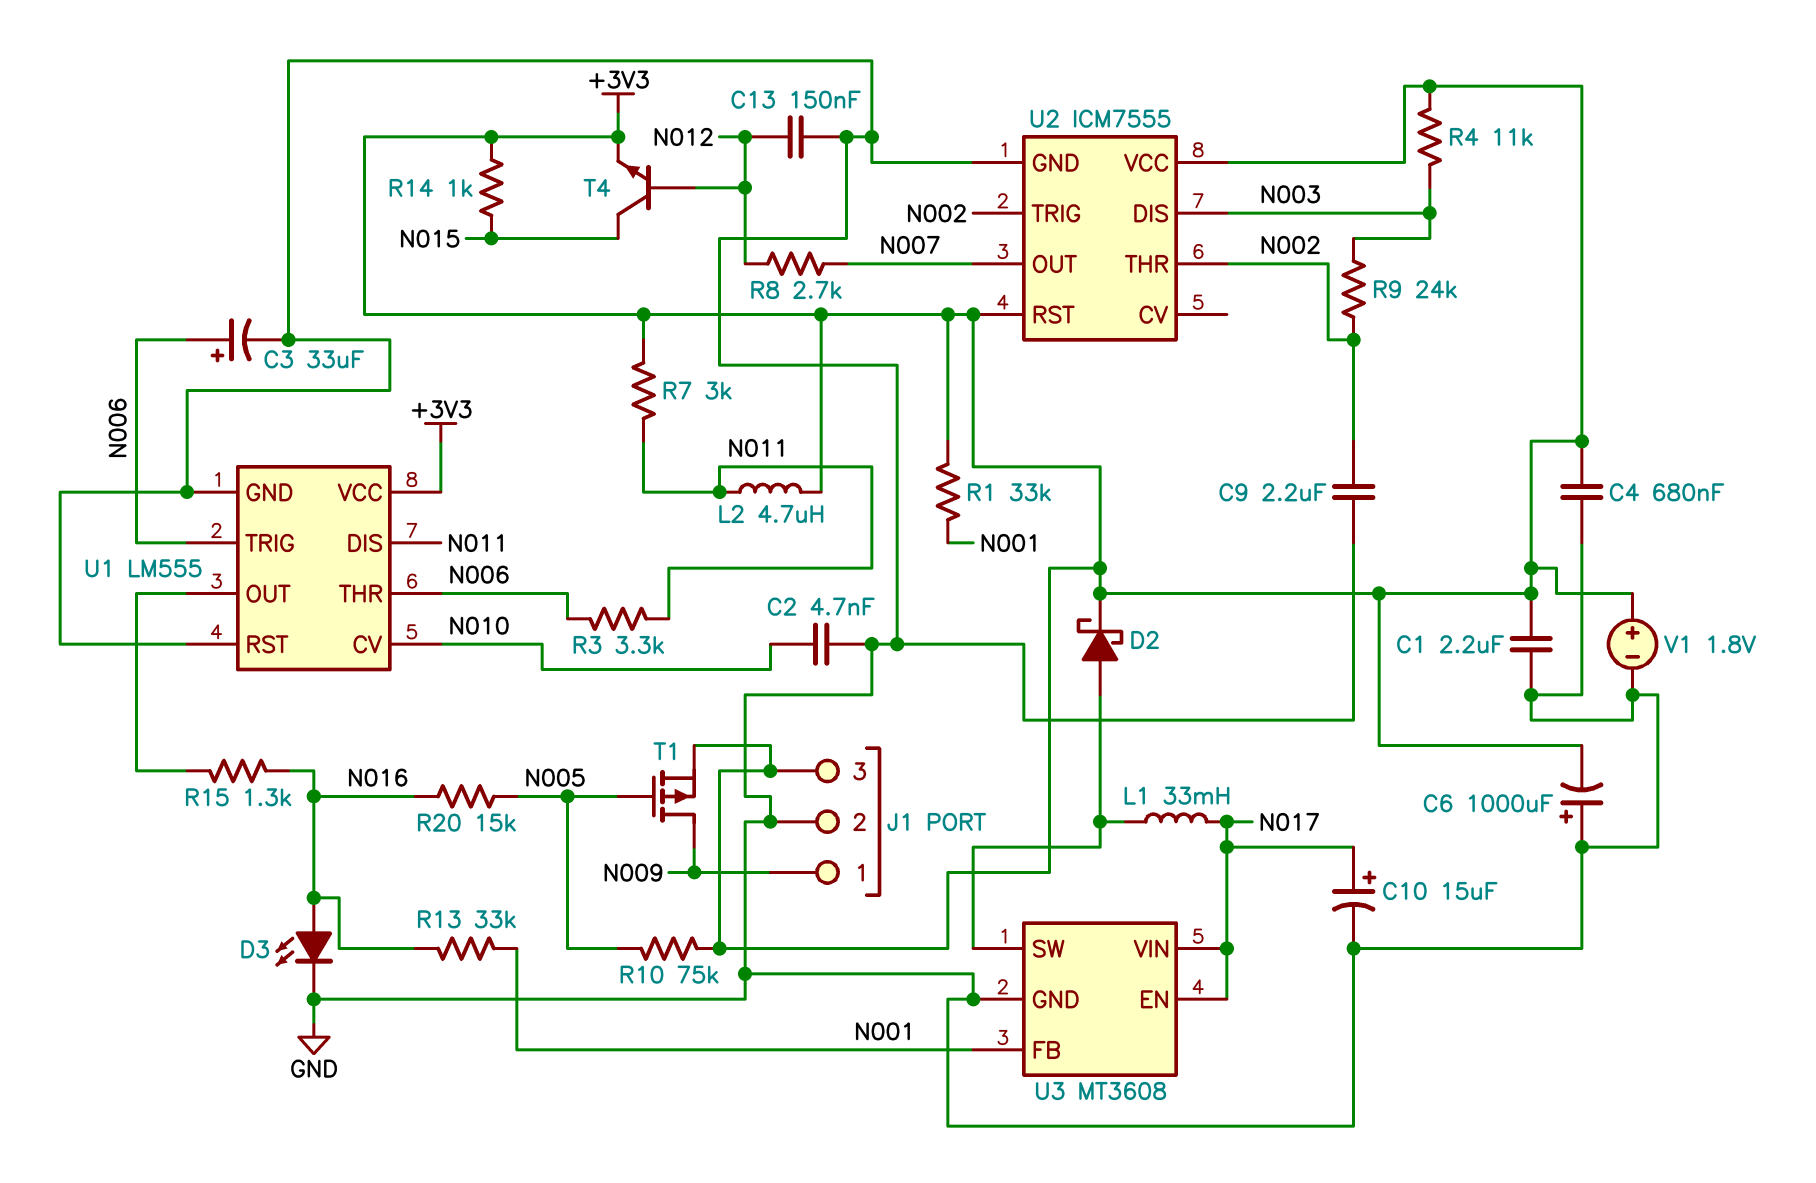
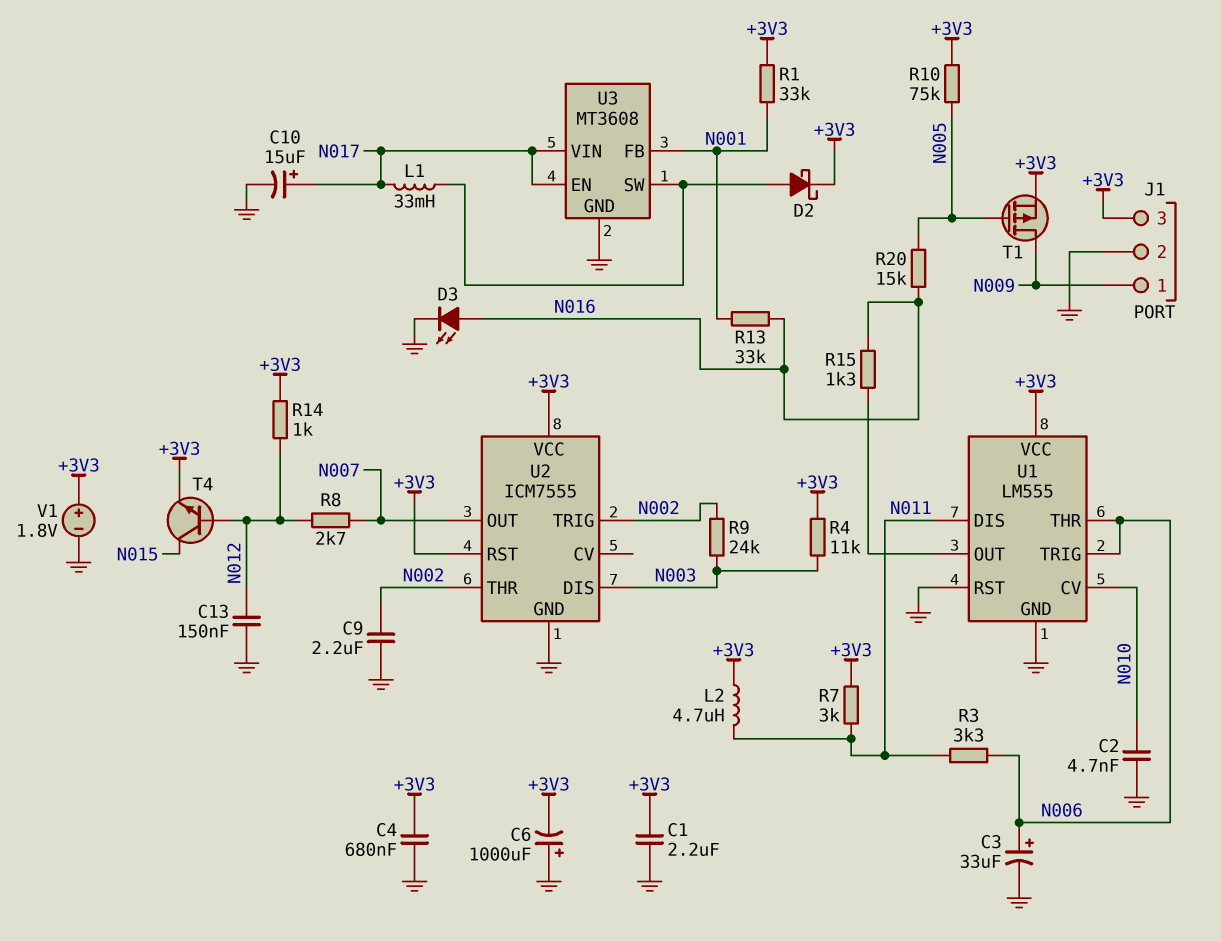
R14: 1k (+3V3, N015) -> 1k (+3V3, N012)

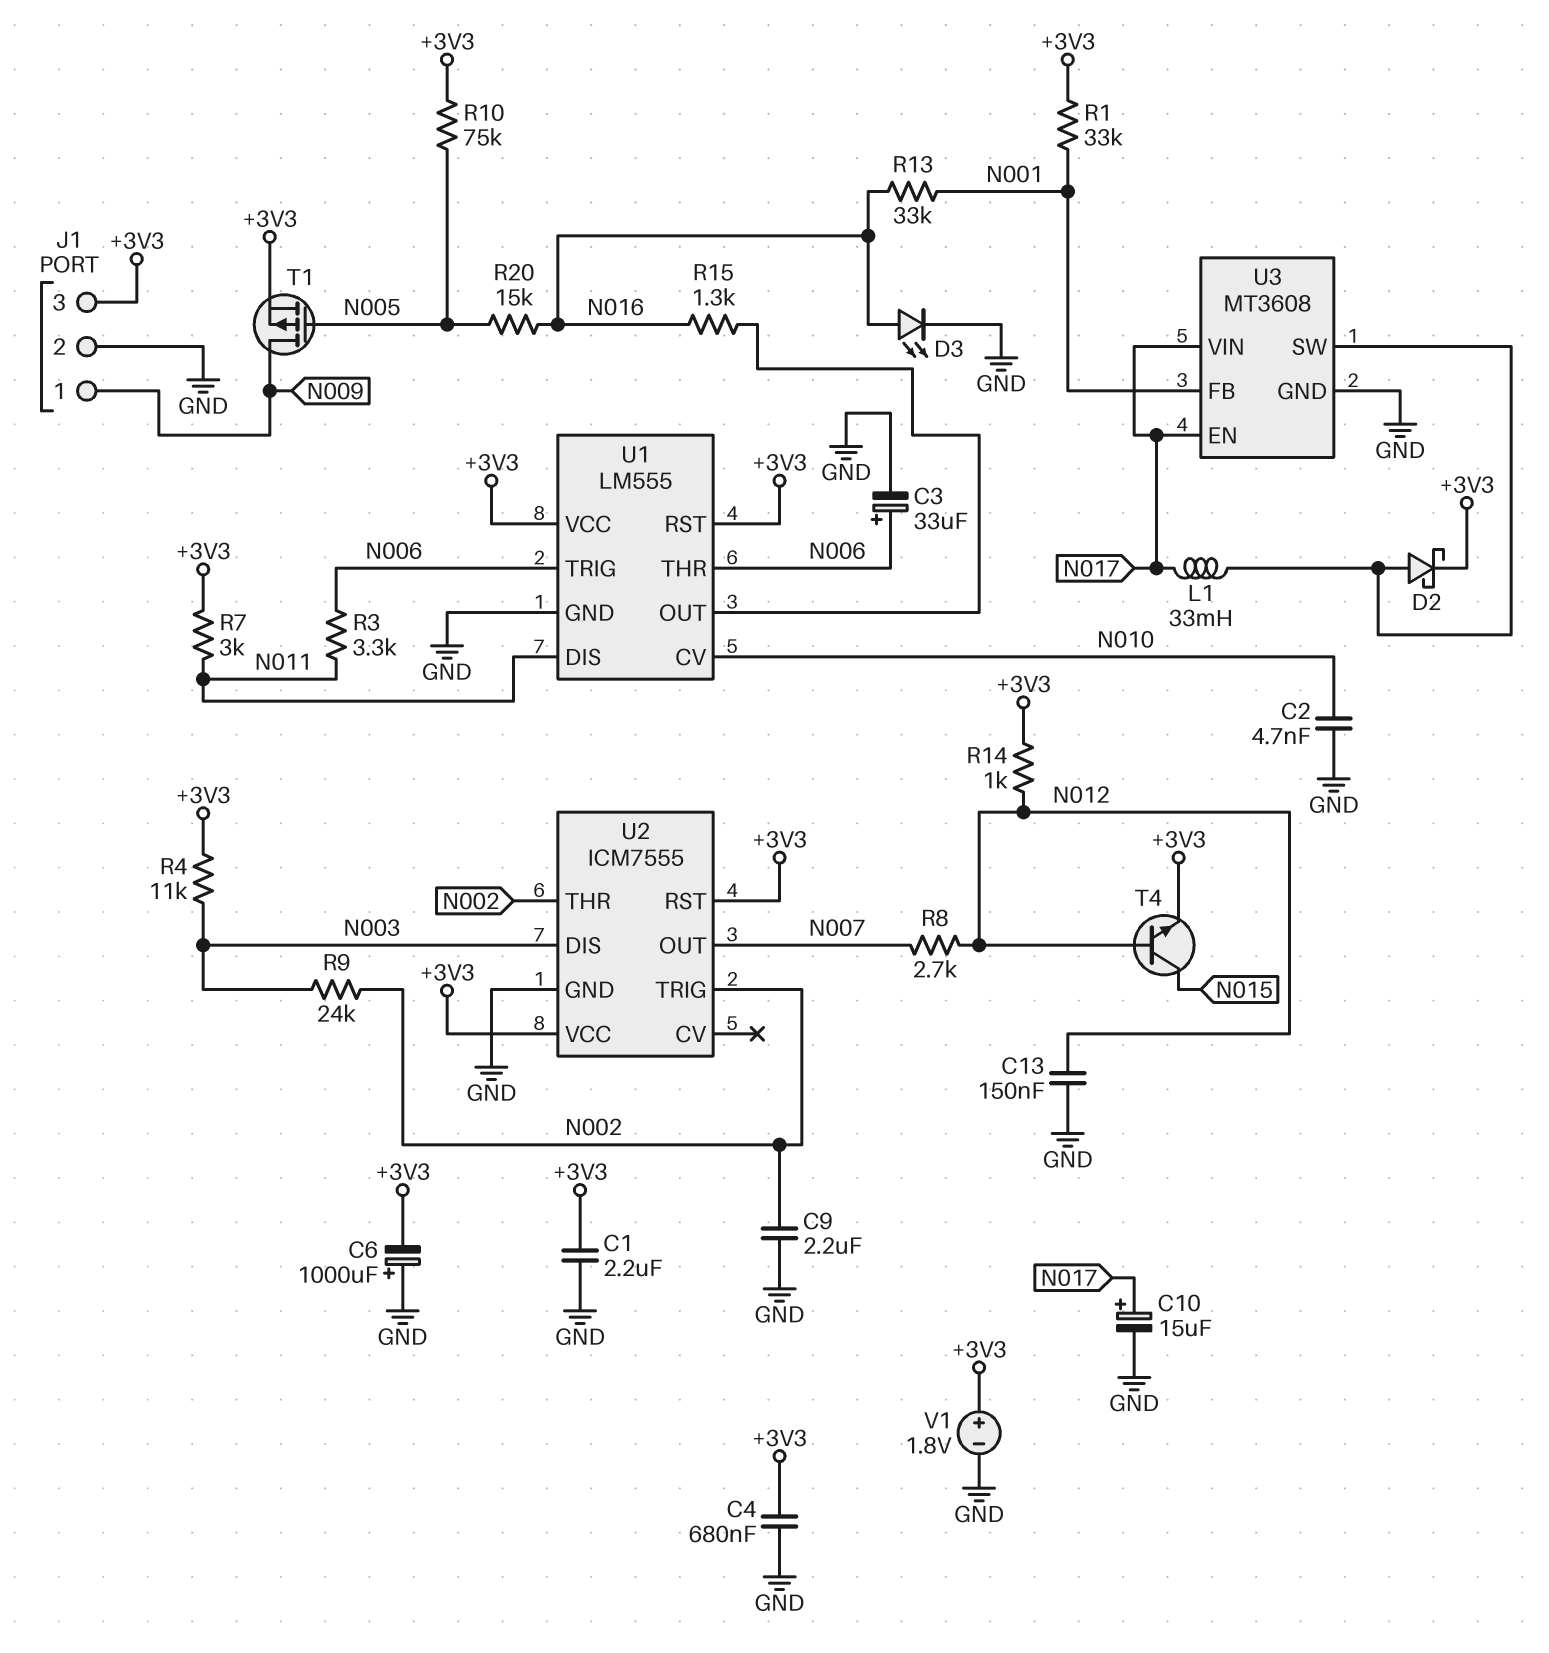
L2: 4.7uH (+3V3, N011) -> none
U1 pin RST: GND -> +3V3

